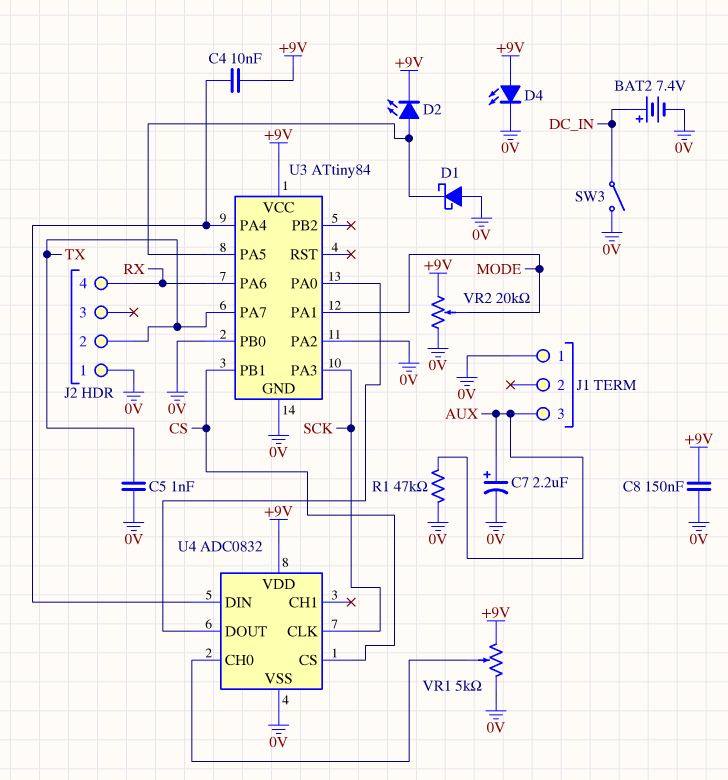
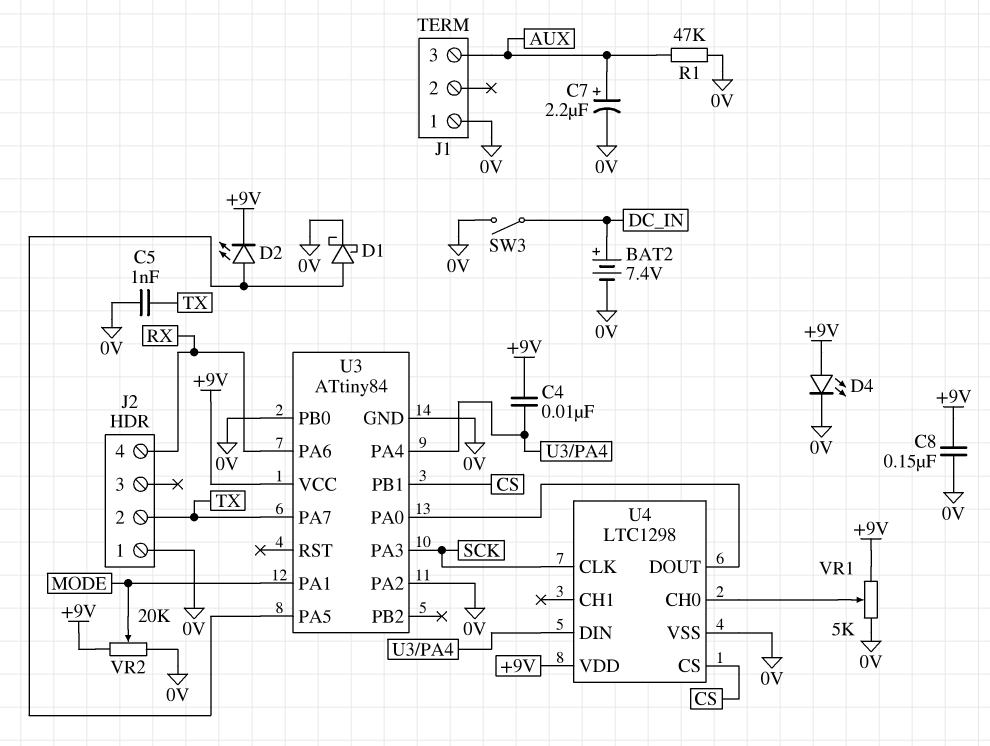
D1: schottky (A 0V, K U3/PA5) -> schottky (A U3/PA5, K 0V)
U4: ADC0832 -> LTC1298

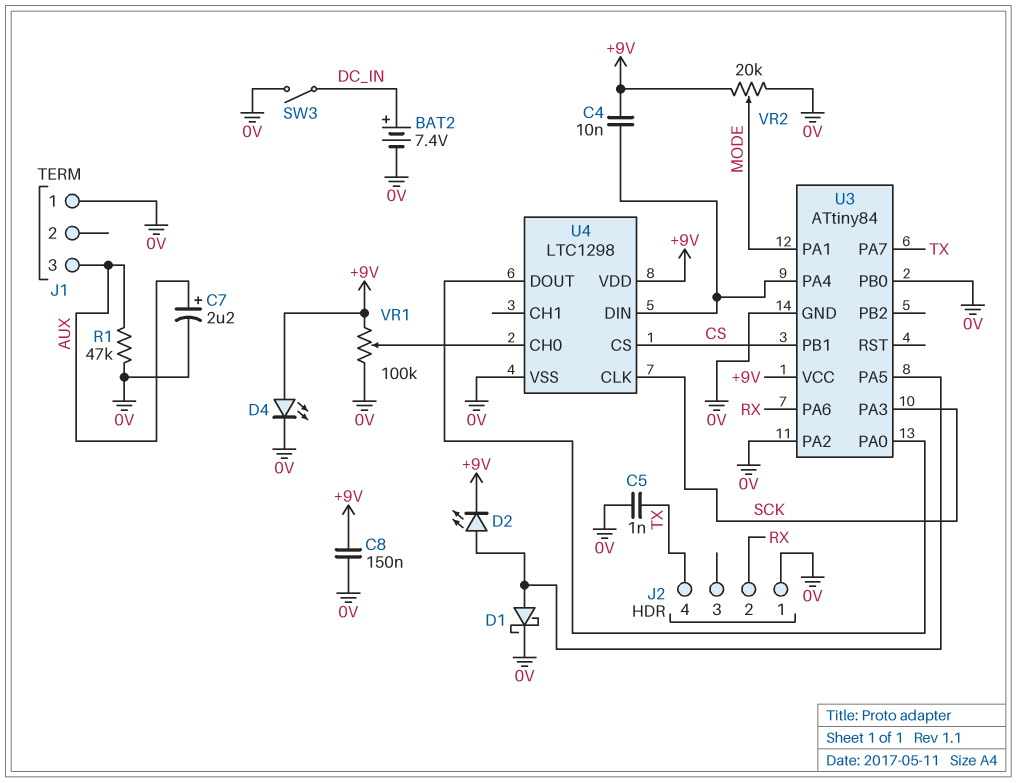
J2 pin 2: TX -> RX
J2 pin 4: RX -> TX
VR1: 5k (+9V, 0V, wiper U4/CH0) -> 100k (+9V, 0V, wiper U4/CH0)

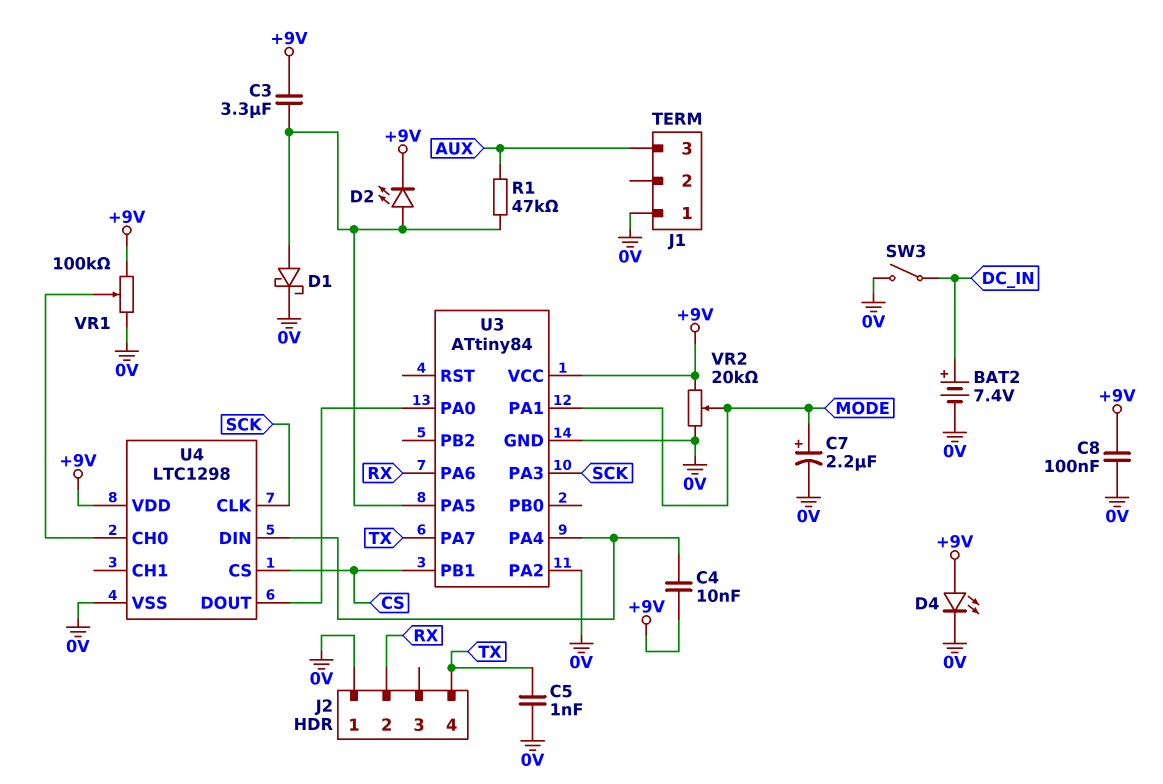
C3: none -> 3.3uF (+9V, U3/PA5)
C7: 2.2uF (plus AUX, minus 0V) -> 2.2uF (plus MODE, minus 0V)
C8: 150nF (+9V, 0V) -> 100nF (+9V, 0V)
R1: 47k (0V, AUX) -> 47k (AUX, U3/PA5)
U3 pin PB0: 0V -> none

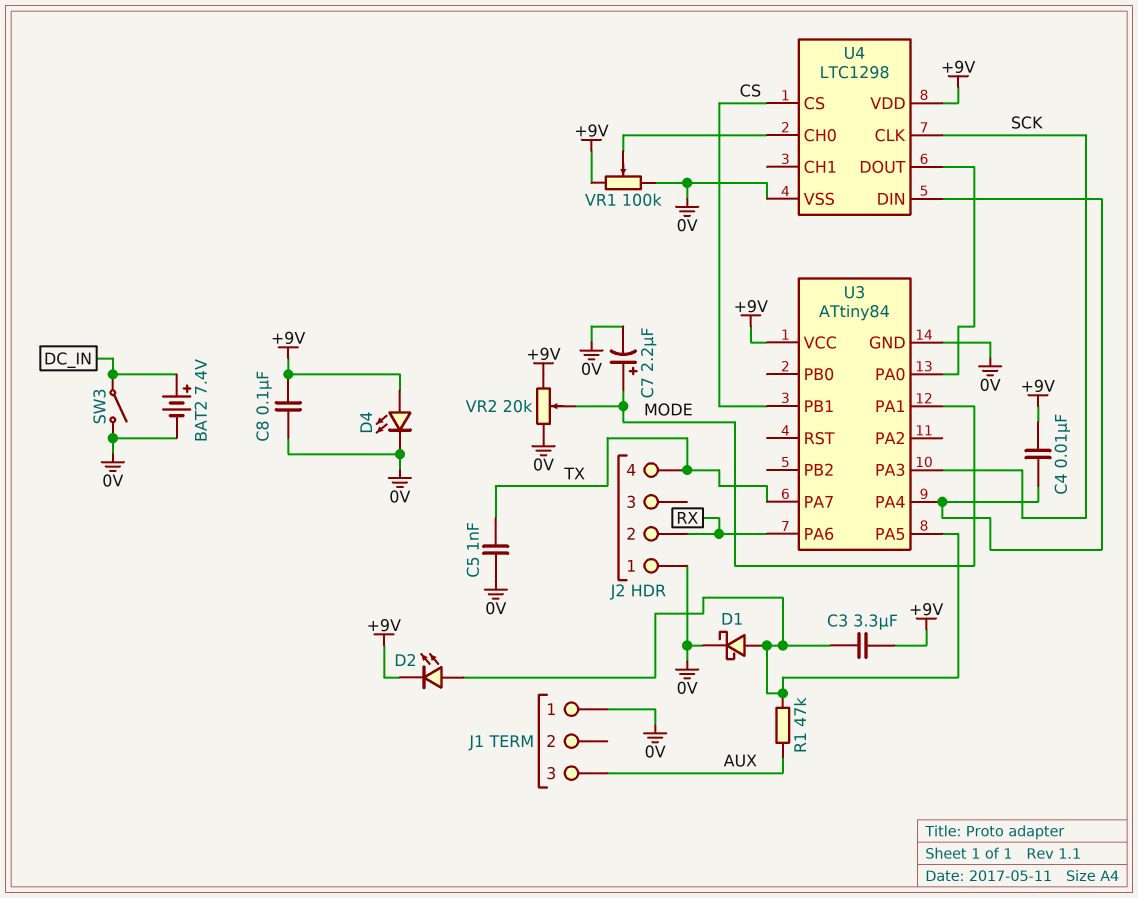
U3 pin PA2: 0V -> none

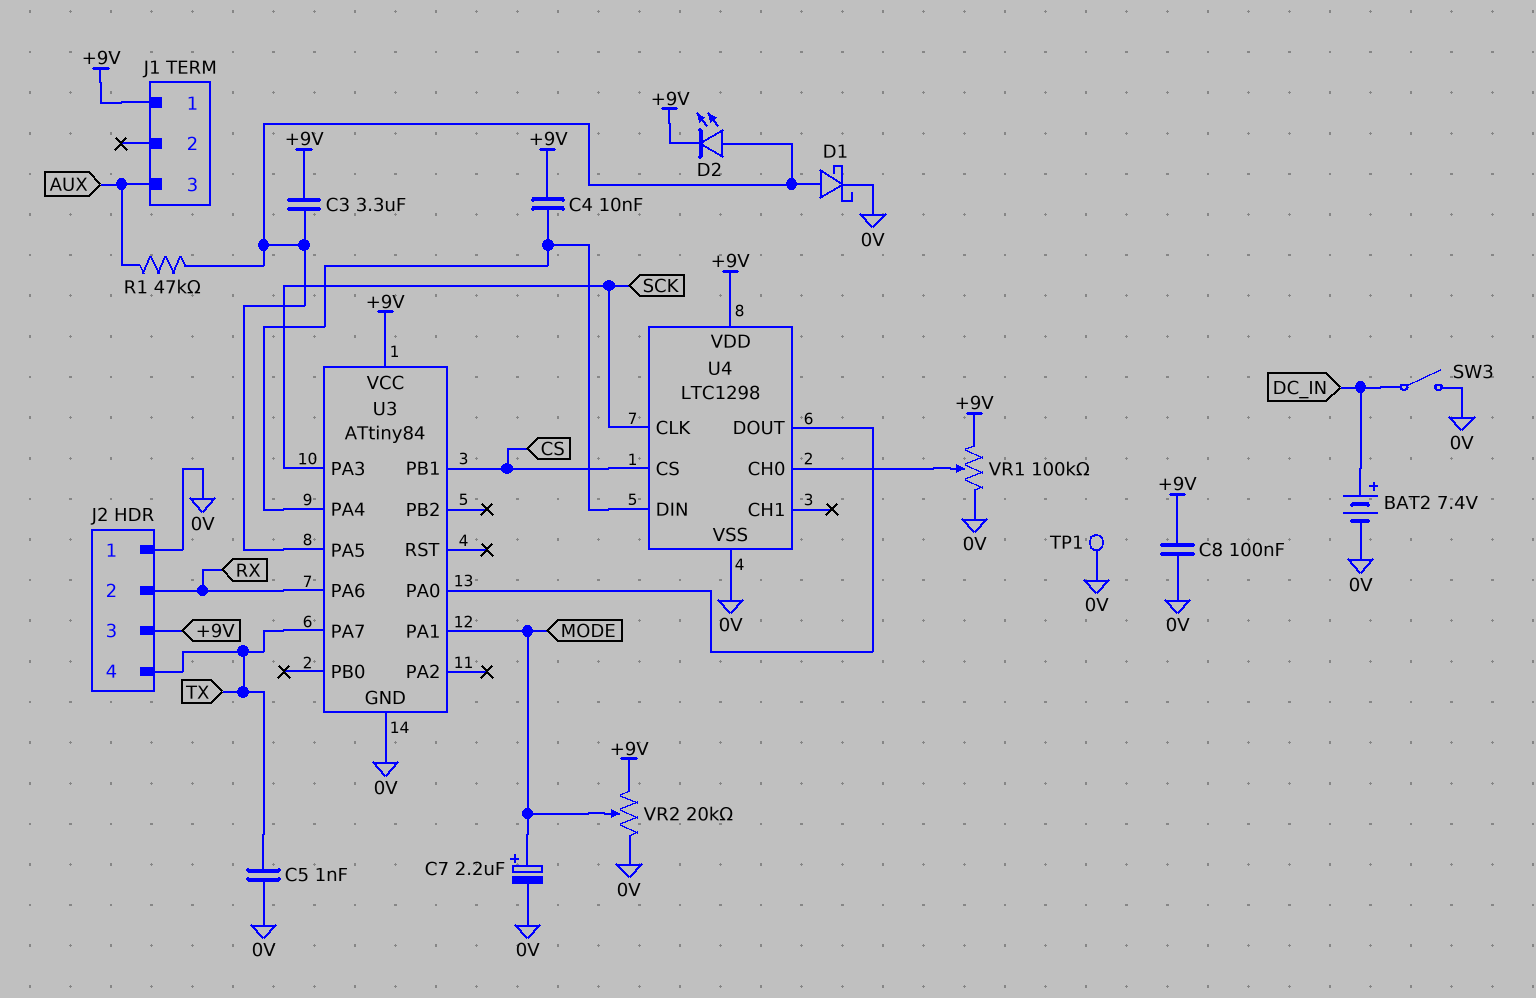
D4: LED (A +9V, K 0V) -> none
J1 pin 1: 0V -> +9V
J2 pin 3: none -> +9V
TP1: none -> test point (0V)

